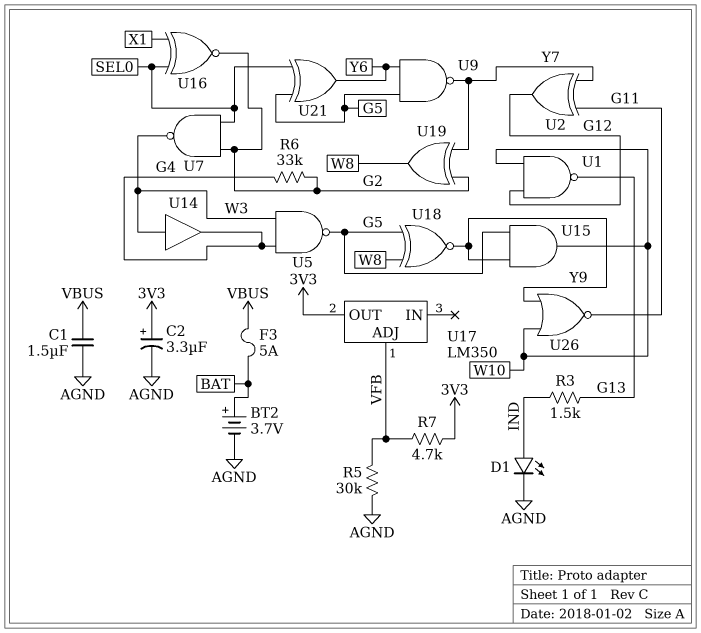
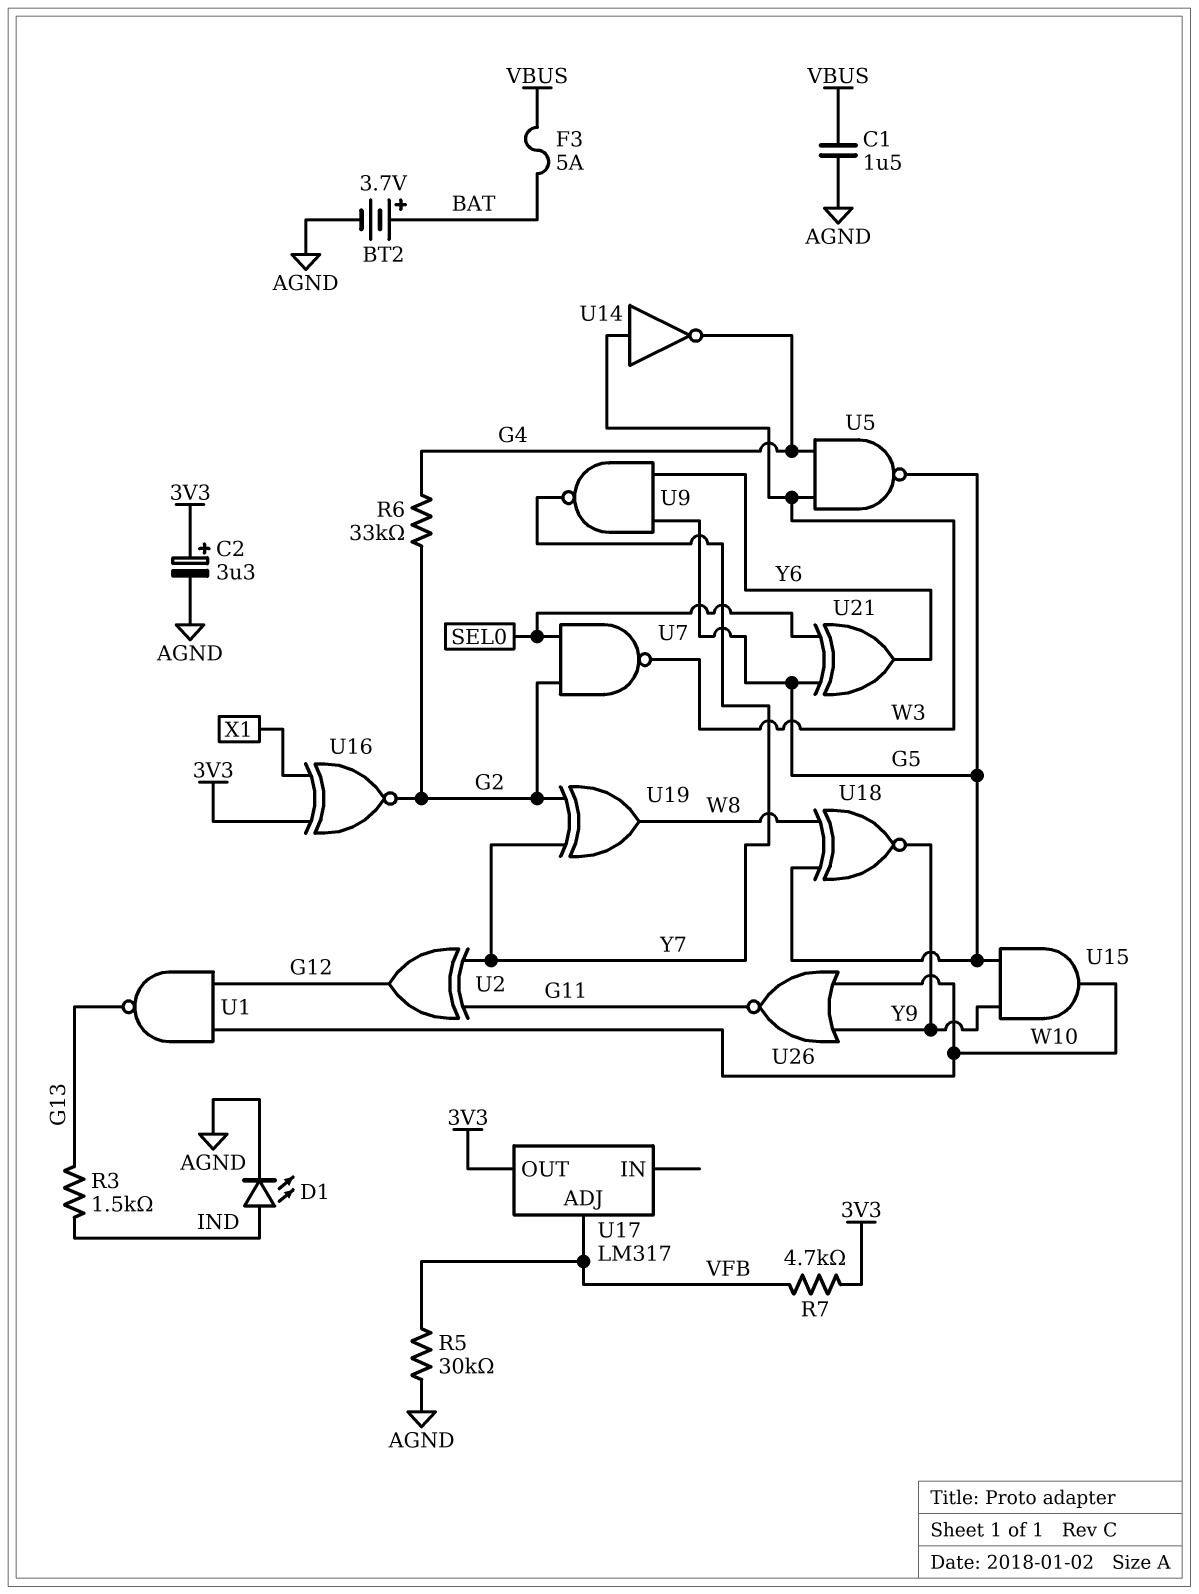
U14: buffer (in W3, out G4) -> NOT (in W3, out G4)
U16: XNOR (in SEL0, in X1, out G2) -> XNOR (in 3V3, in X1, out G2)
U17: LM350 -> LM317

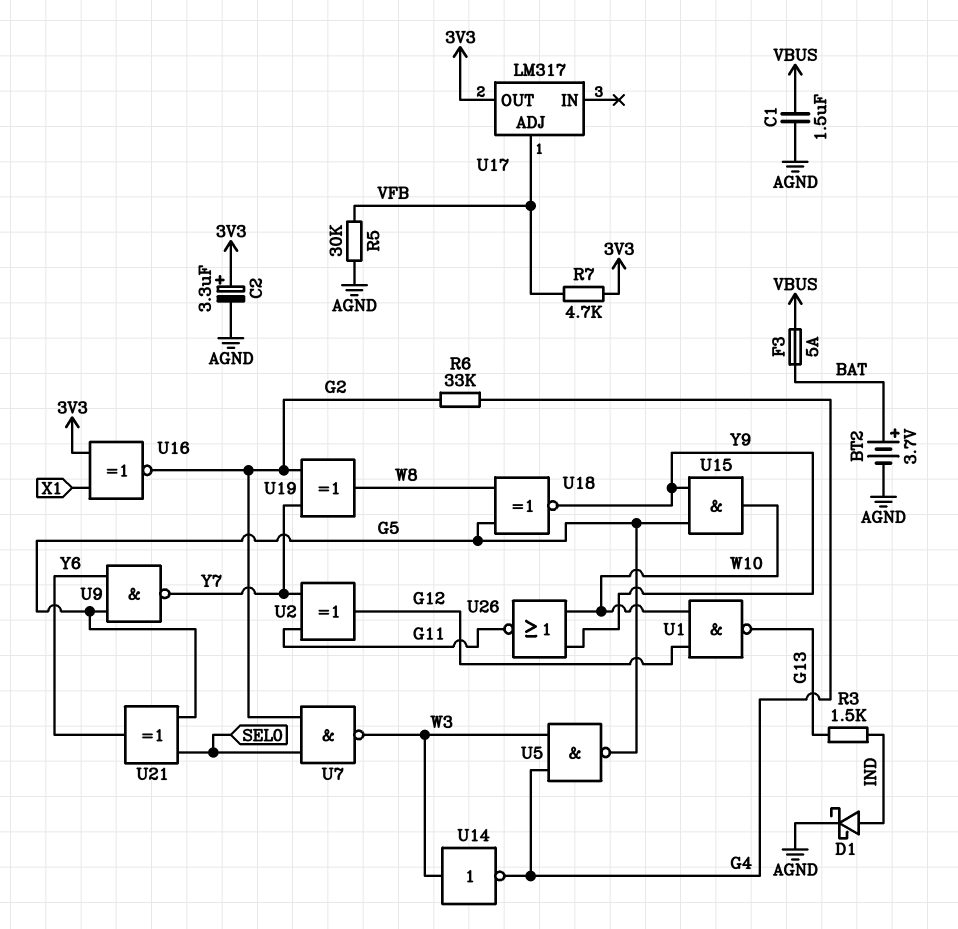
D1: LED (A IND, K AGND) -> schottky (A IND, K AGND)

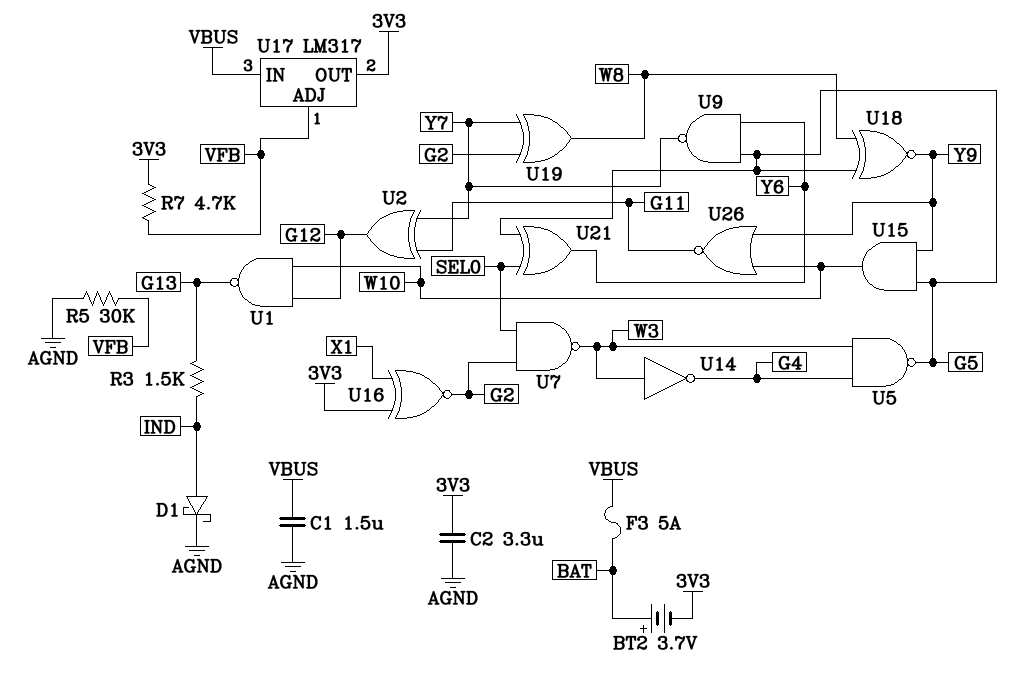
BT2: 3.7V (plus BAT, minus AGND) -> 3.7V (plus BAT, minus 3V3)
C2: 3.3uF (plus 3V3, minus AGND) -> 3.3uF (3V3, AGND)
R6: 33k (G2, G4) -> none
U17 pin IN: none -> VBUS

